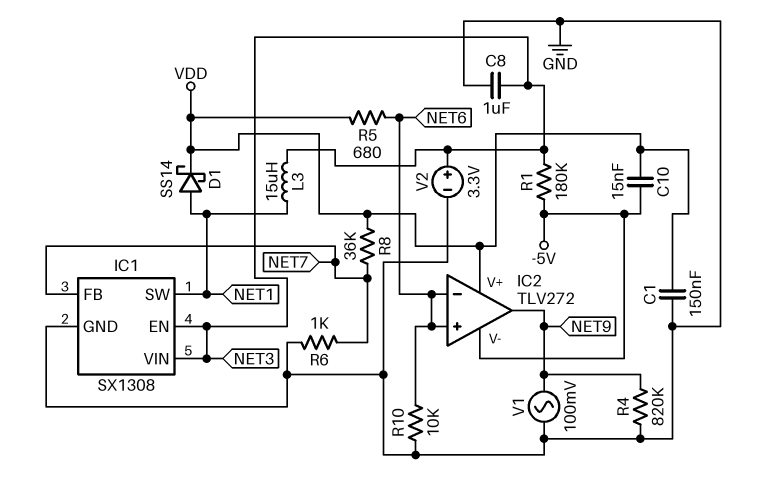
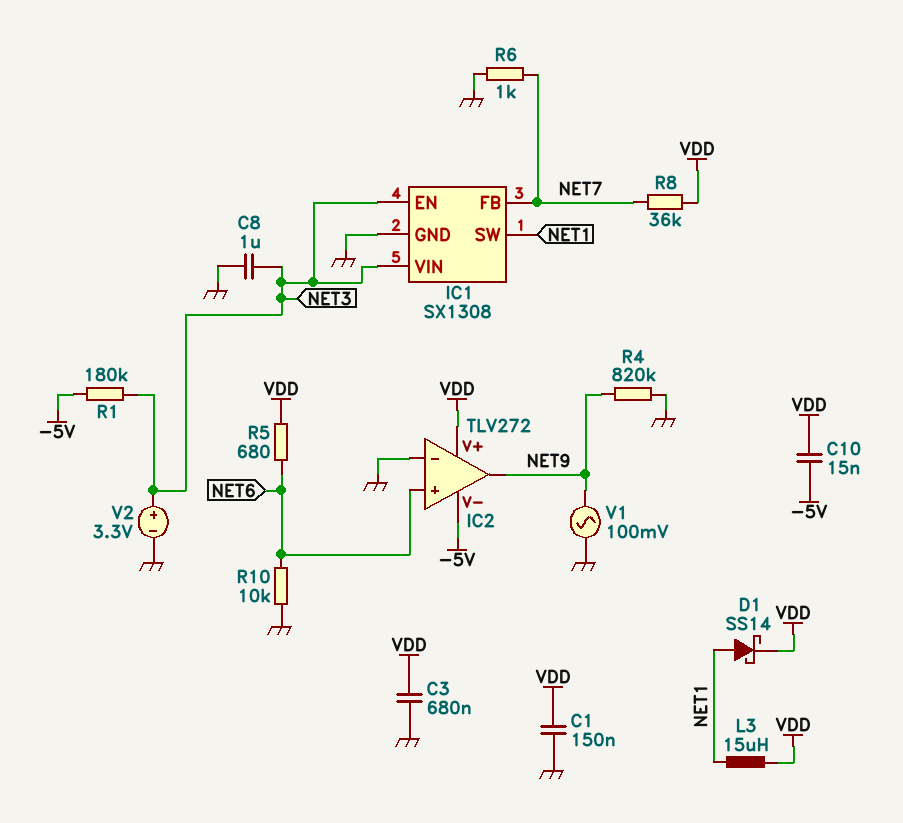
C3: none -> 680nF (GND, VDD)
IC2 pin in-: NET6 -> GND
L3: 15uH (NET1, NET3) -> 15uH (NET1, VDD)

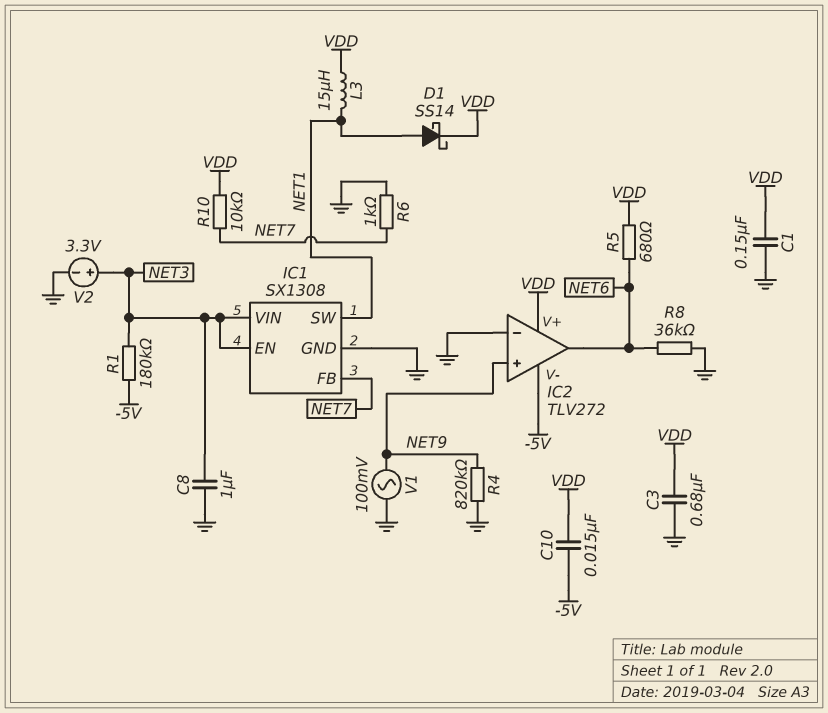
IC2 pin in+: NET6 -> NET9
IC2 pin out: NET9 -> NET6
R8: 36k (NET7, VDD) -> 36k (GND, NET6)
R10: 10k (GND, NET6) -> 10k (NET7, VDD)

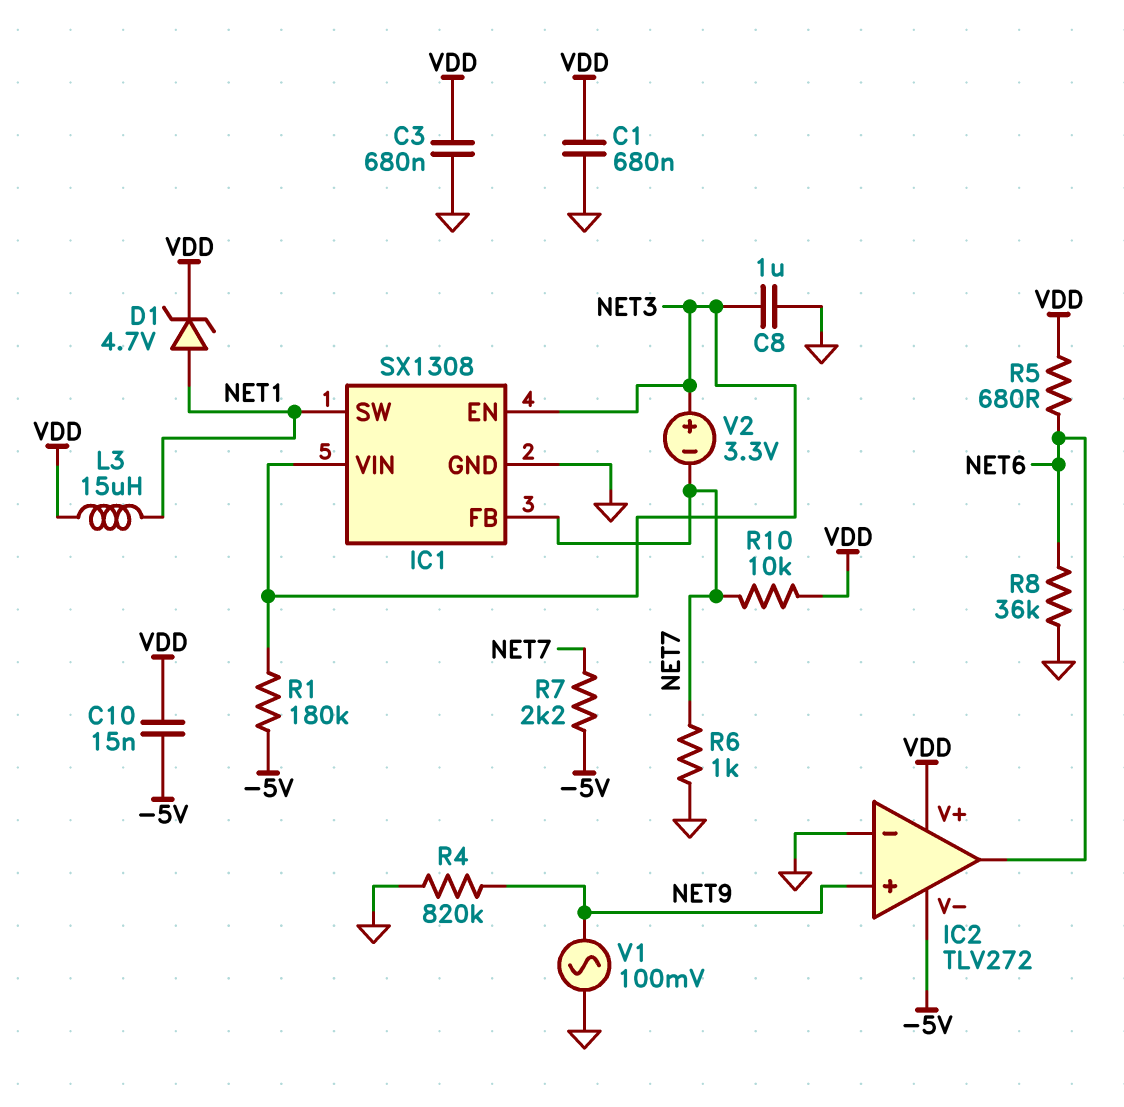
C1: 150nF (GND, VDD) -> 680nF (GND, VDD)
D1: schottky SS14 (A NET1, K VDD) -> zener 4.7V (A NET1, K VDD)
R7: none -> 2.2k (-5V, NET7)
V2: 3.3V (plus NET3, minus GND) -> 3.3V (plus NET3, minus NET7)

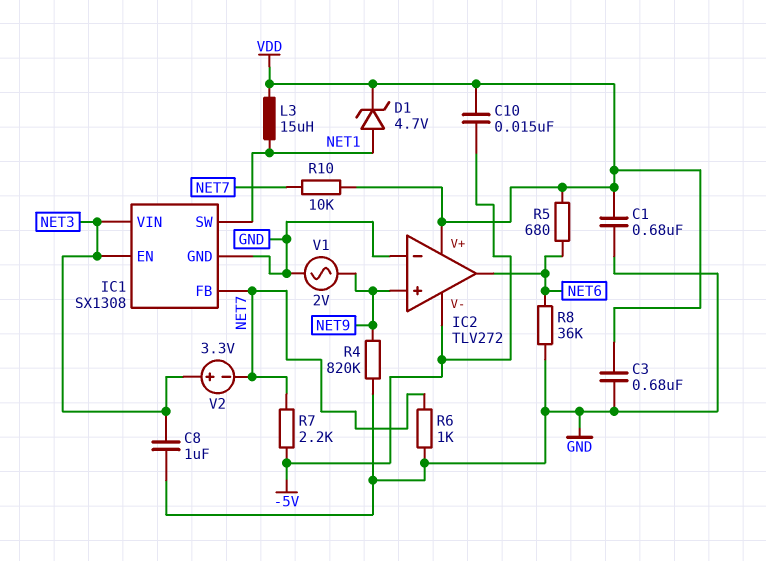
R1: 180k (-5V, NET3) -> none
V1: AC 100mV (GND, NET9) -> AC 2V (GND, NET9)

